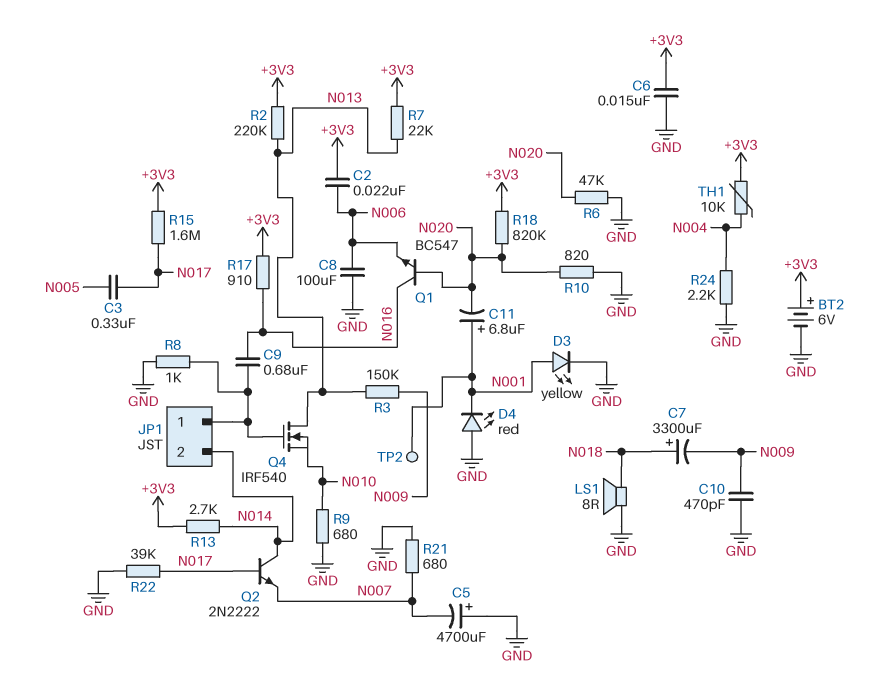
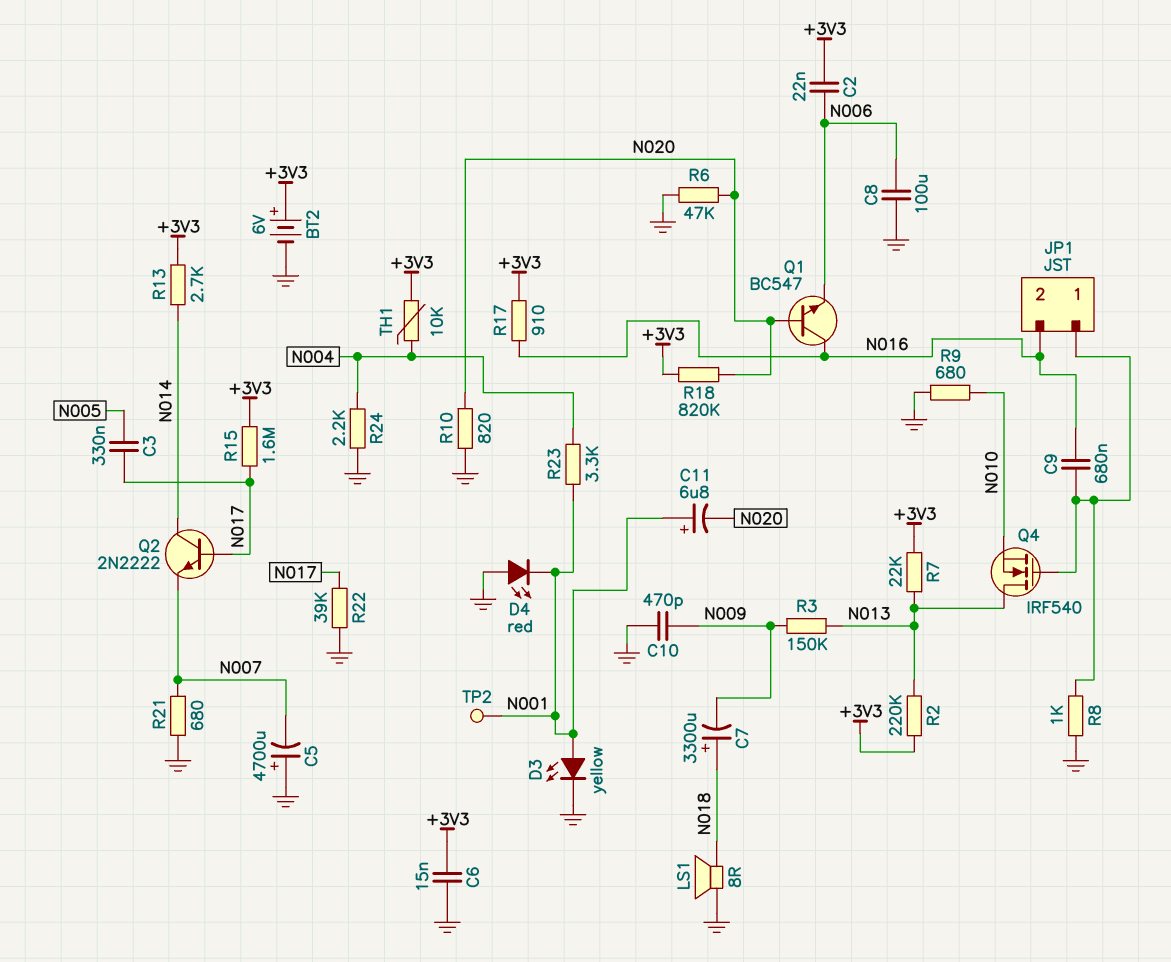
JP1 pin 2: N014 -> N016
R23: none -> 3.3k (N001, N004)

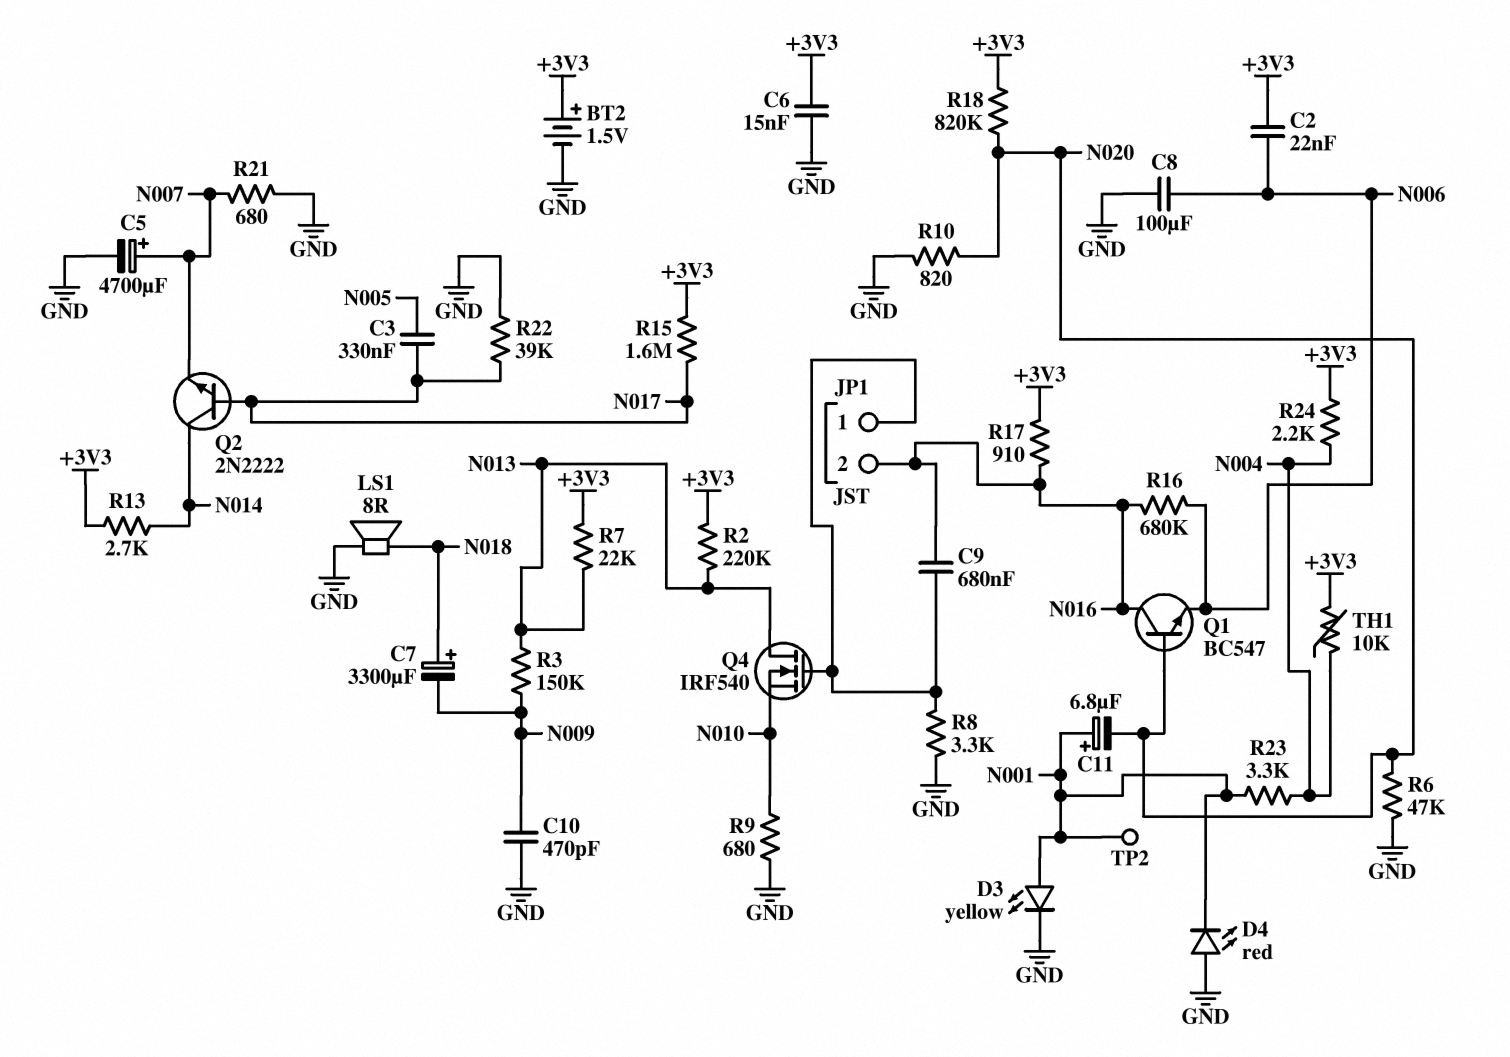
BT2: 6V (plus +3V3, minus GND) -> 1.5V (plus +3V3, minus GND)
C5: 4700uF (plus GND, minus N007) -> 4700uF (plus N007, minus GND)
R8: 1k (GND, JP1/1) -> 3.3k (GND, JP1/1)
R16: none -> 680k (N006, N016)
R24: 2.2k (GND, N004) -> 2.2k (+3V3, N004)

